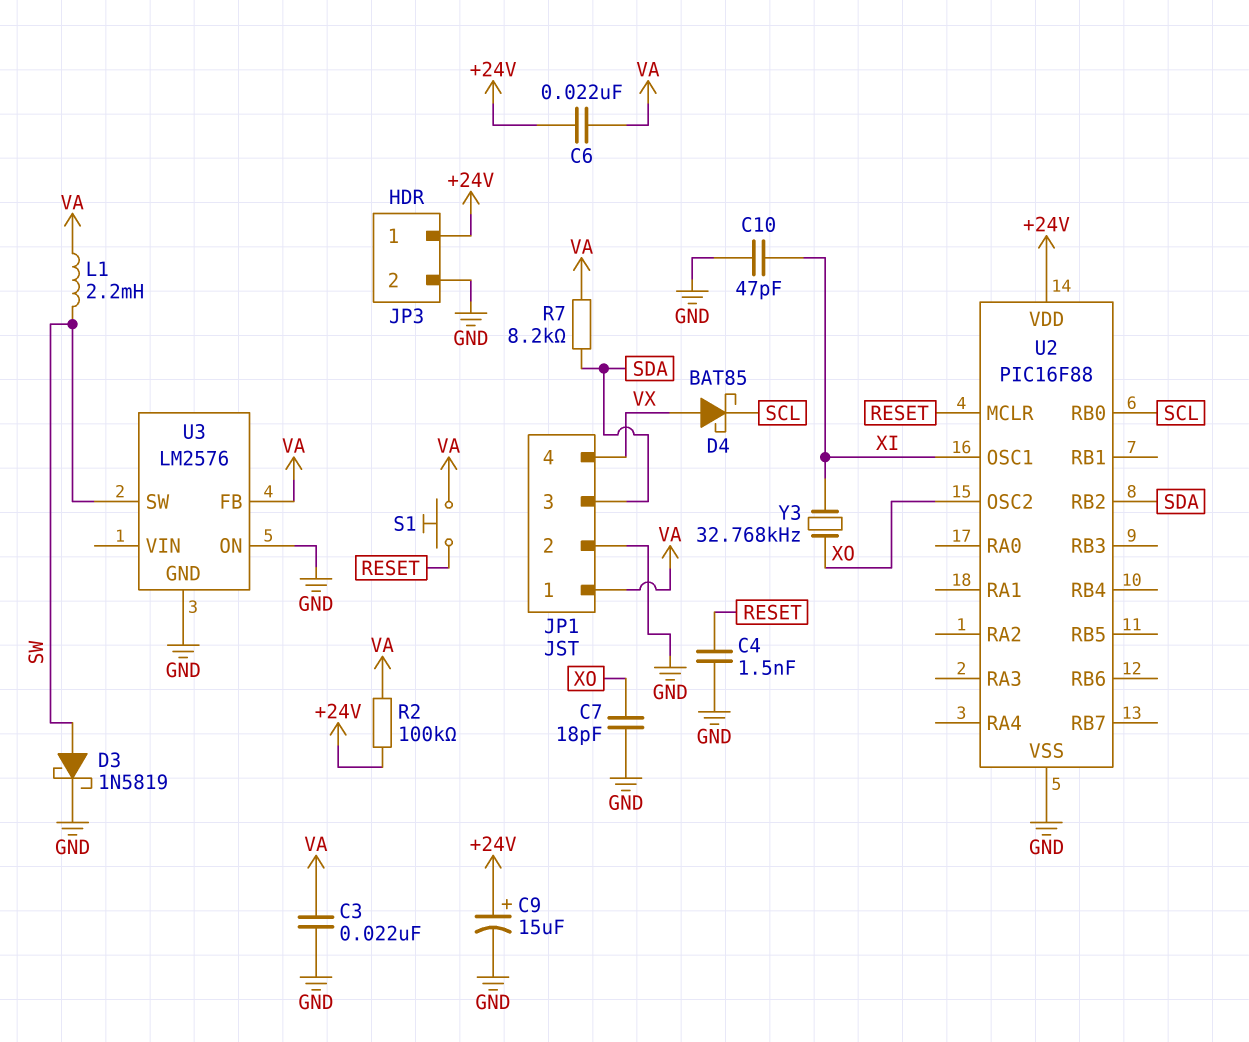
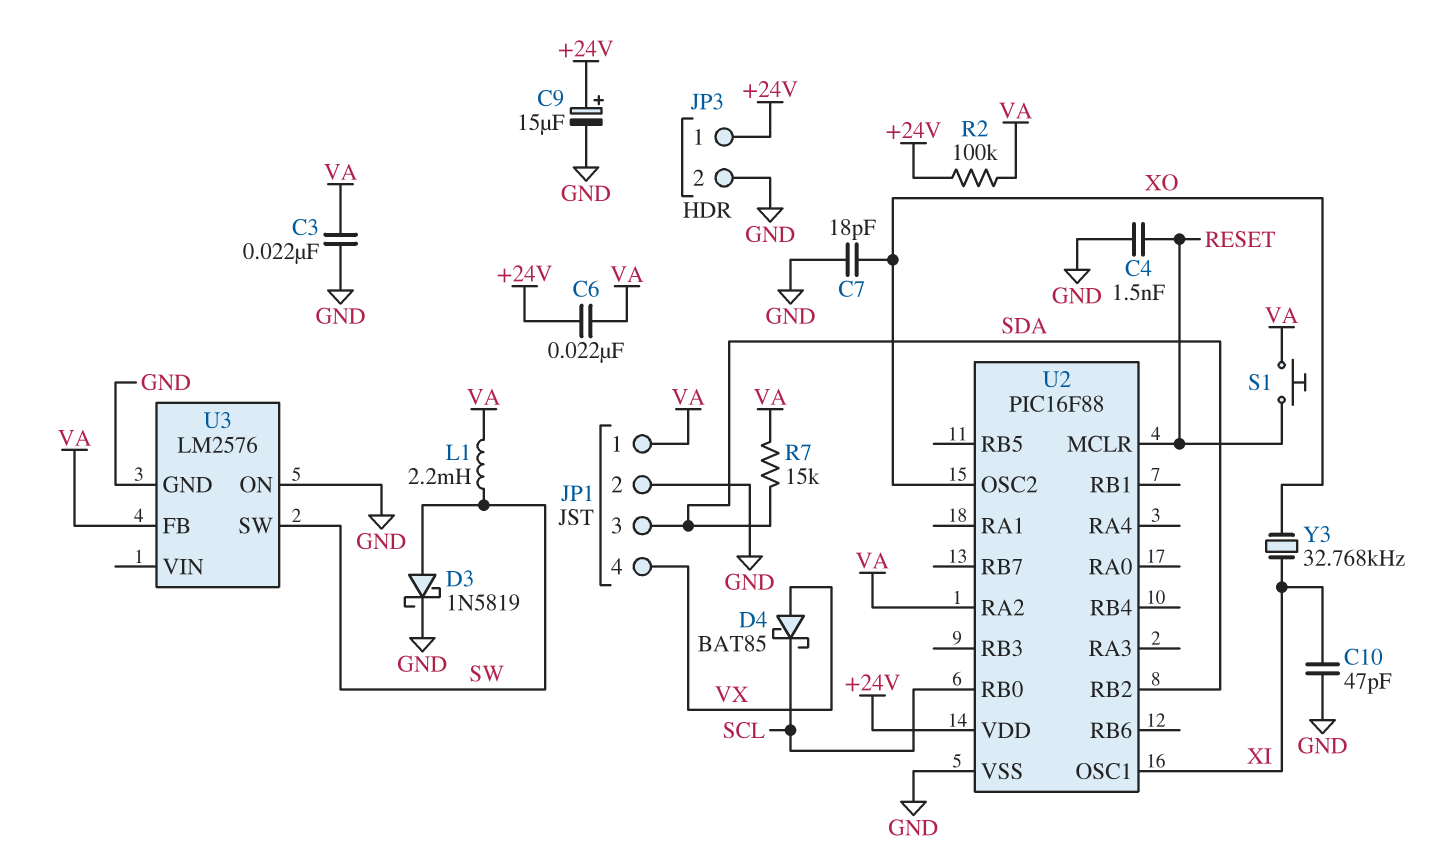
R7: 8.2k (SDA, VA) -> 15k (SDA, VA)
U2 pin RA2: none -> VA

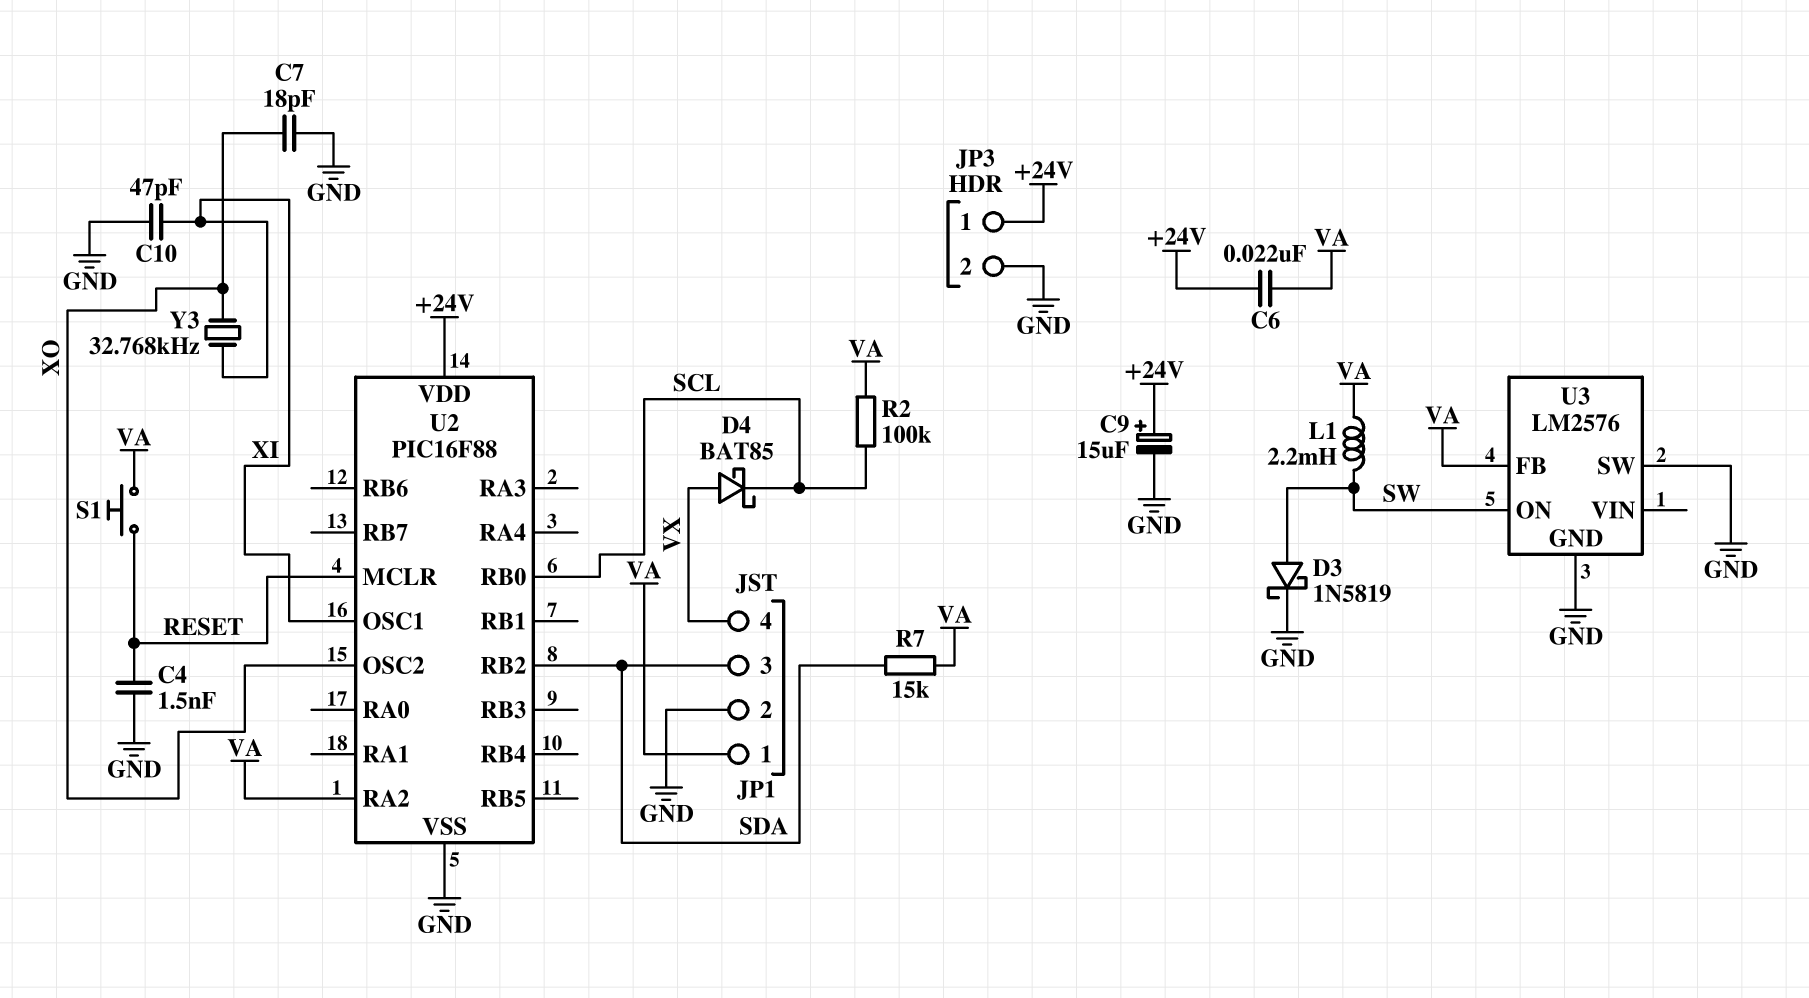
C3: 22nF (GND, VA) -> none
R2: 100k (+24V, VA) -> 100k (SCL, VA)
U3 pin ON: GND -> SW
U3 pin SW: SW -> GND

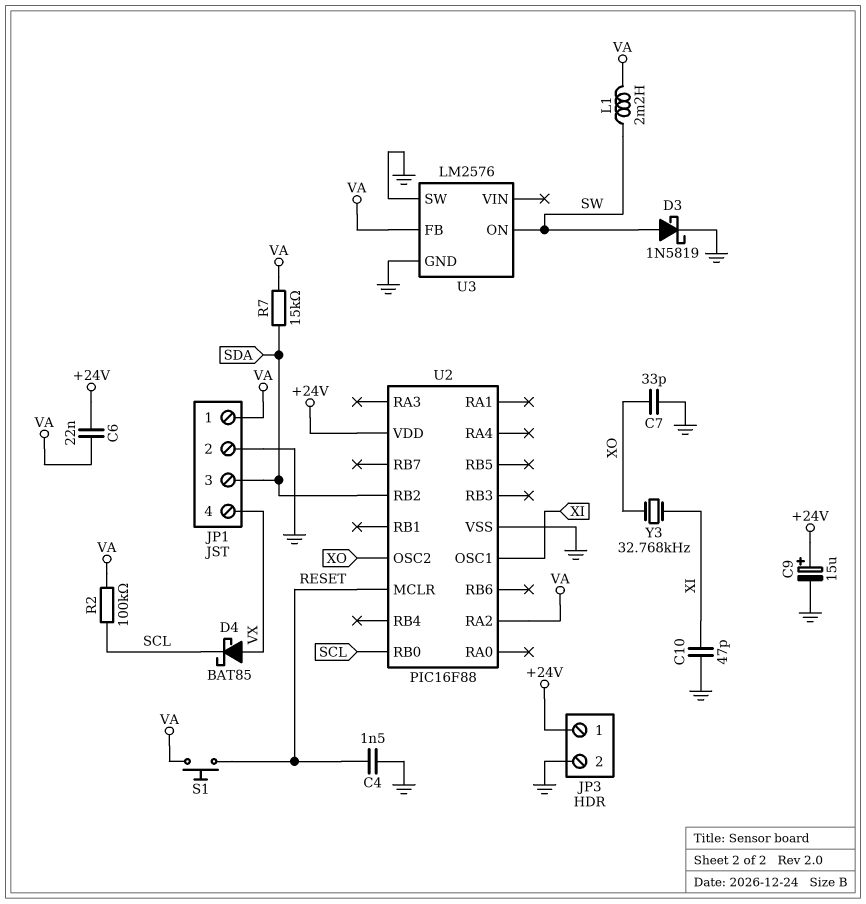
C7: 18pF (GND, XO) -> 33pF (GND, XO)

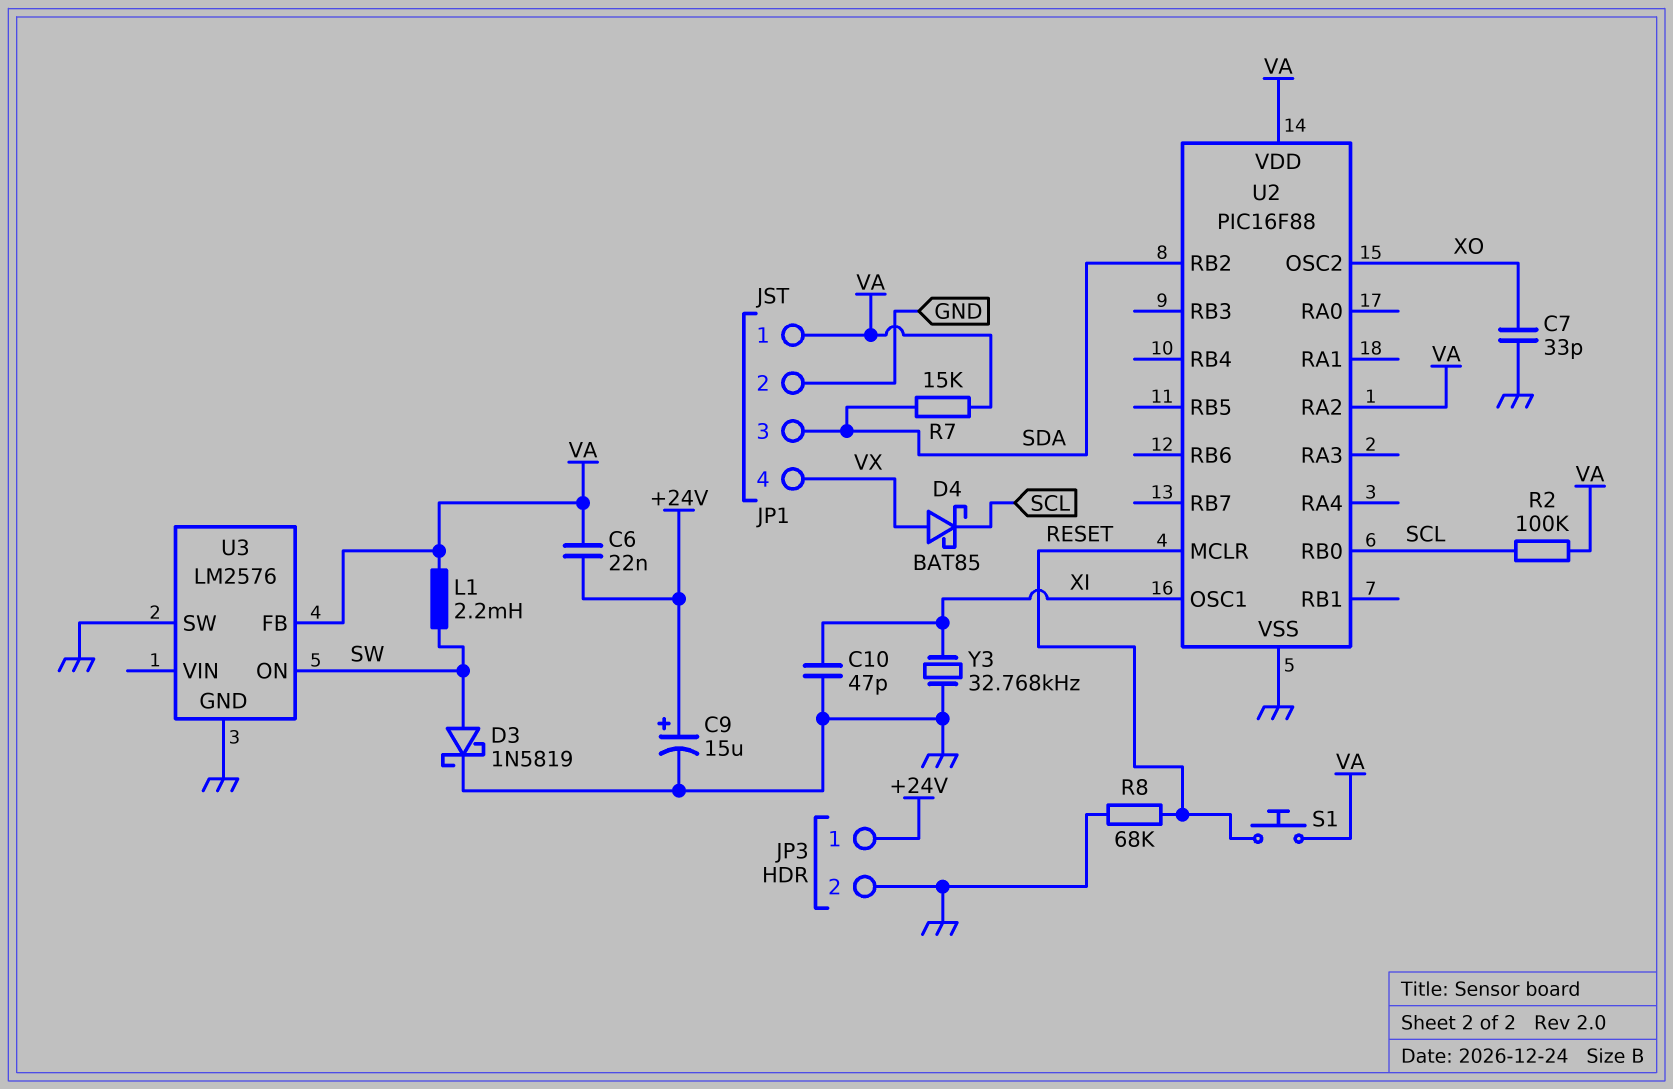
C4: 1.5nF (GND, RESET) -> none
R8: none -> 68k (GND, RESET)
U2 pin VDD: +24V -> VA
Y3: 32.768kHz (XI, XO) -> 32.768kHz (GND, XI)

